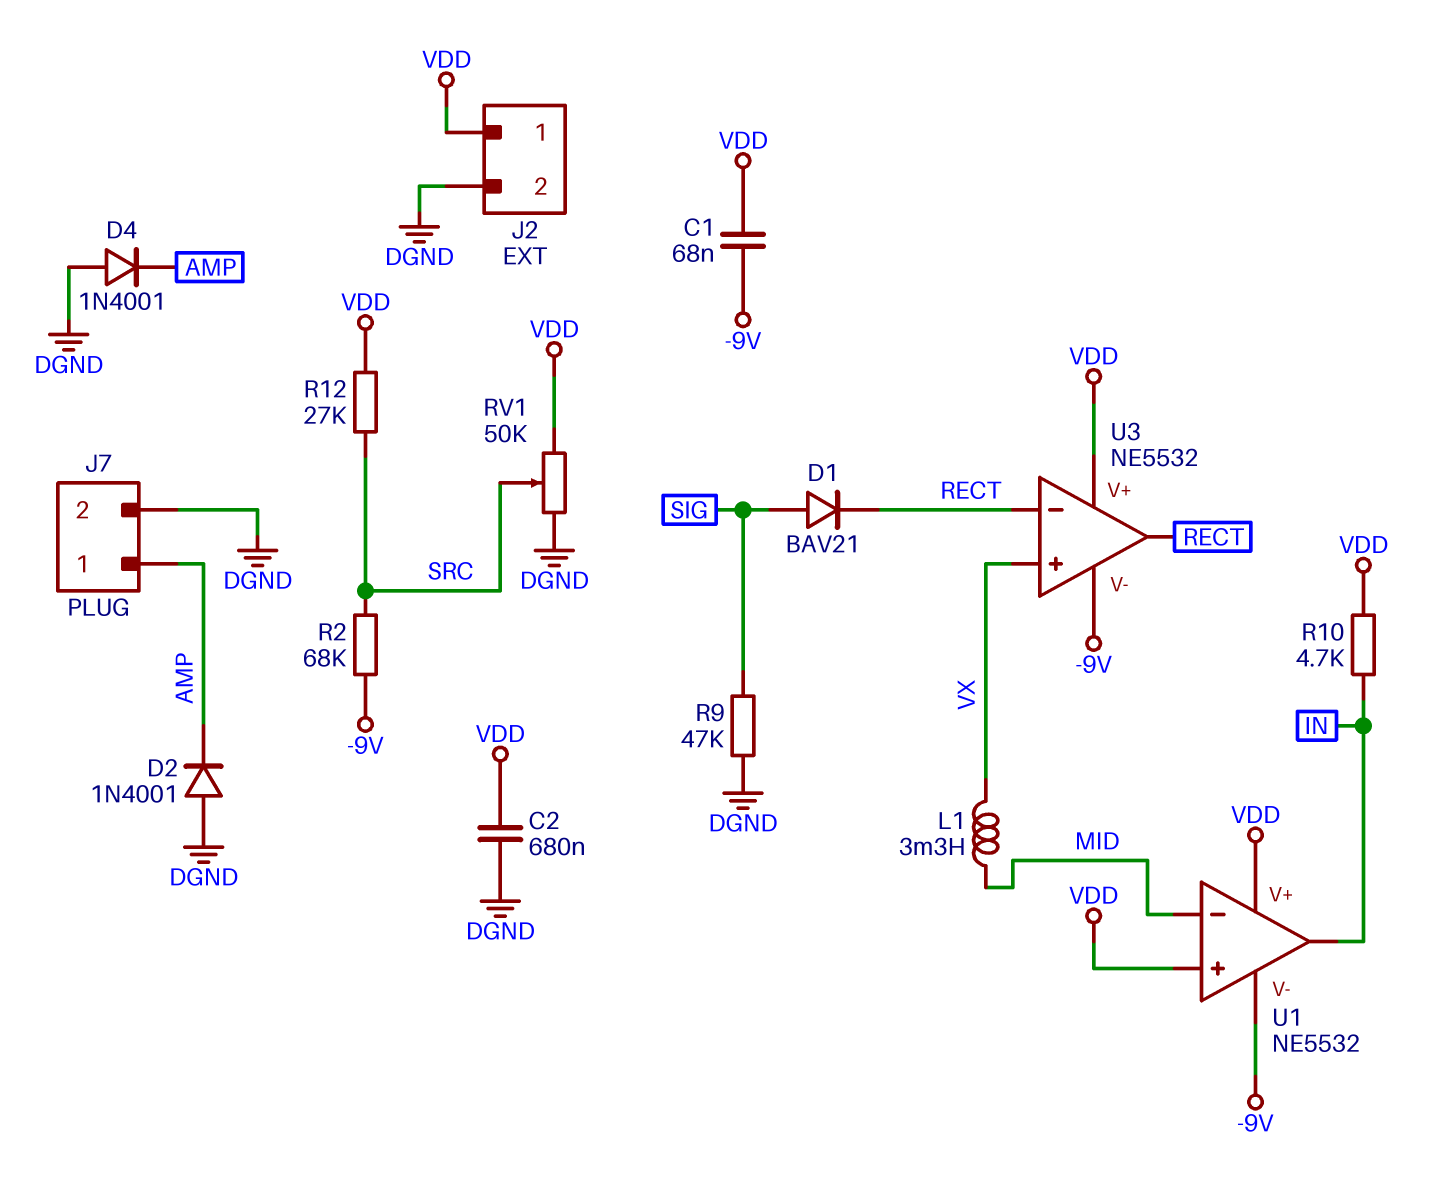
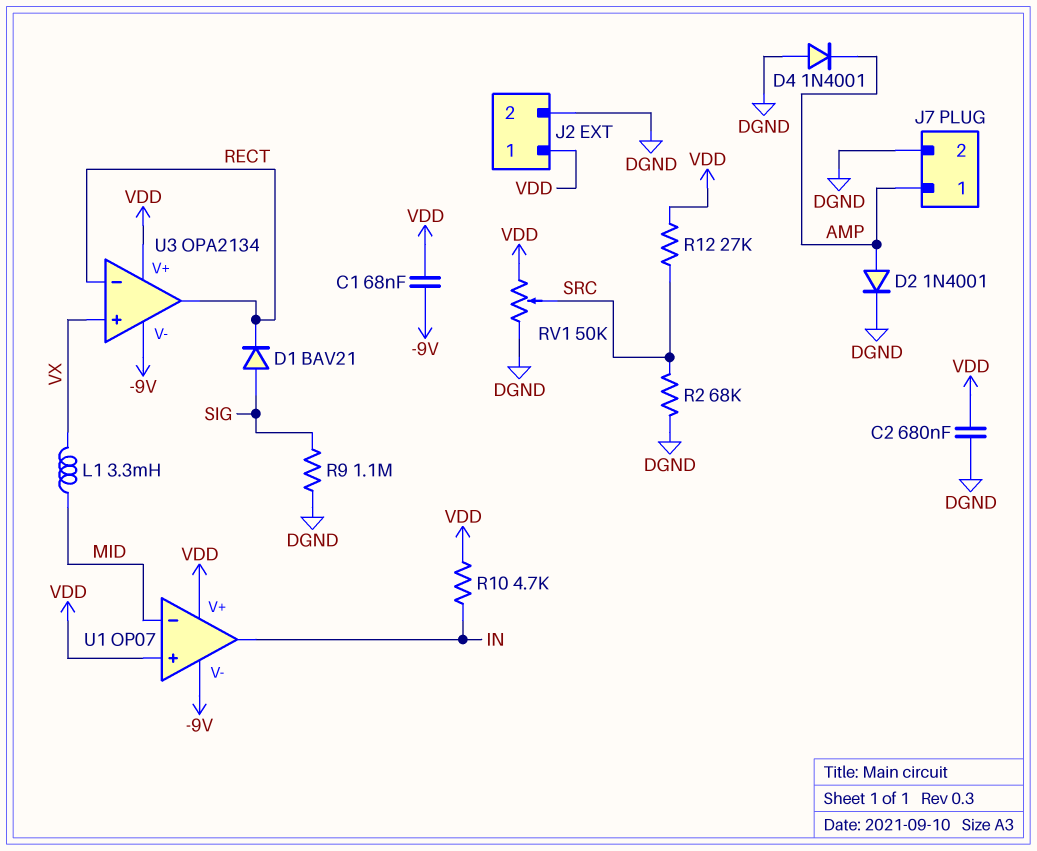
D2: diode 1N4001 (A DGND, K AMP) -> diode 1N4001 (A AMP, K DGND)
R2: 68k (-9V, SRC) -> 68k (DGND, SRC)
R9: 47k (DGND, SIG) -> 1.1M (DGND, SIG)
U1: NE5532 -> OP07
U3: NE5532 -> OPA2134

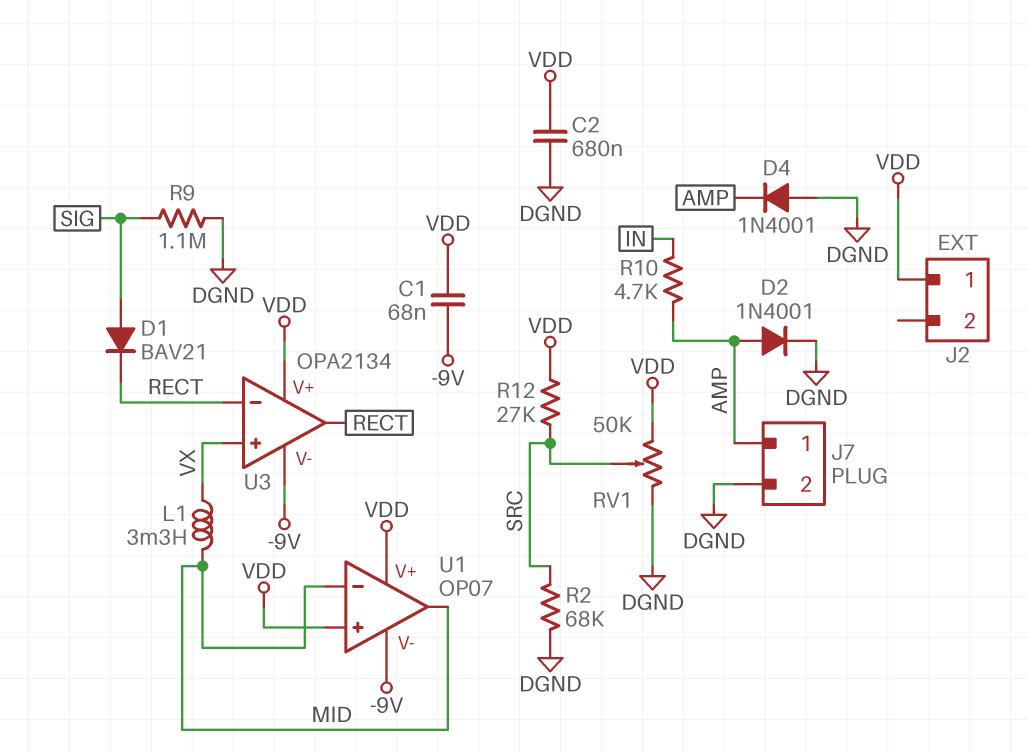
J2 pin 2: DGND -> none
R10: 4.7k (IN, VDD) -> 4.7k (AMP, IN)
U1 pin out: IN -> MID

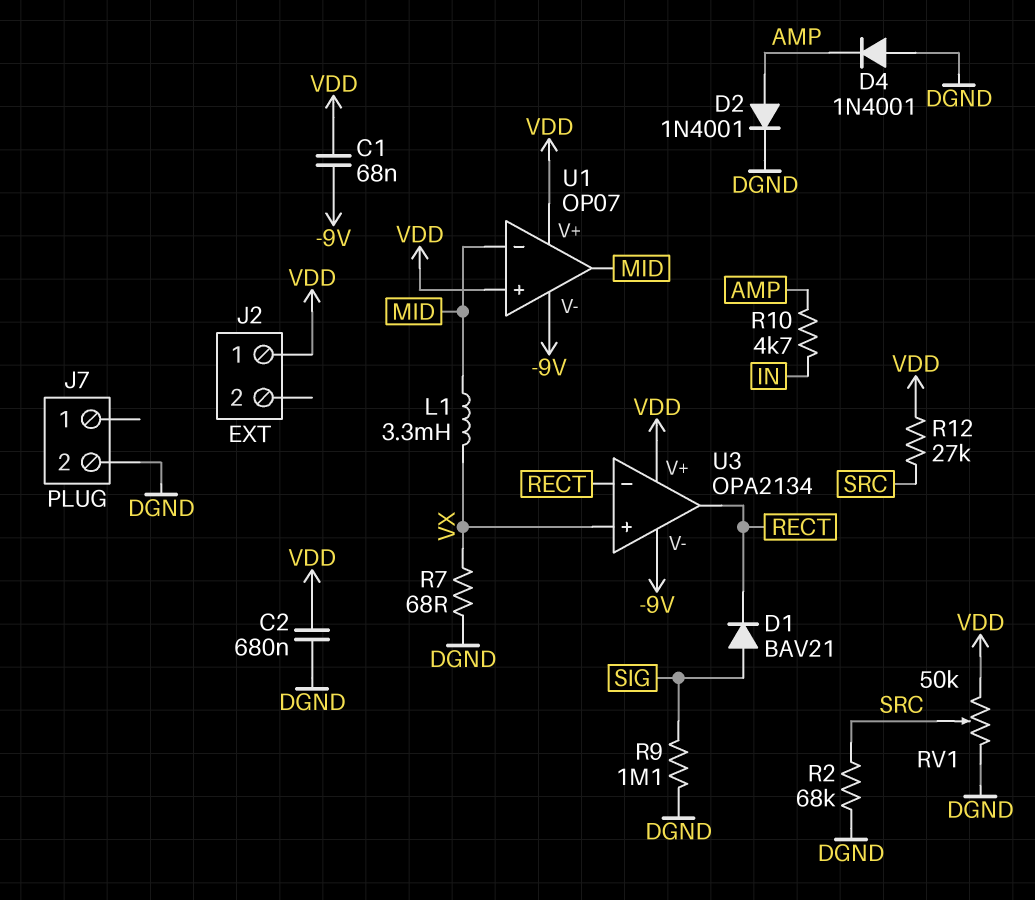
J7 pin 1: AMP -> none
R7: none -> 68 (DGND, VX)

